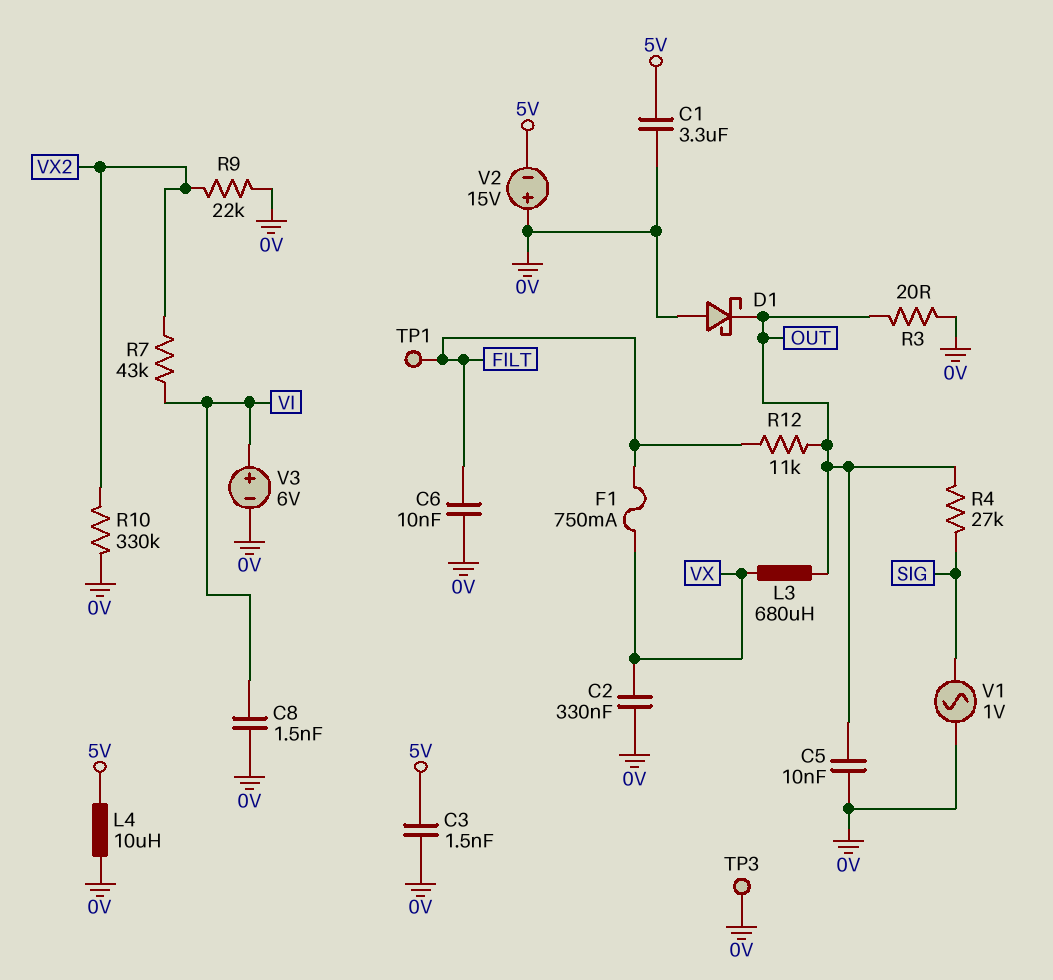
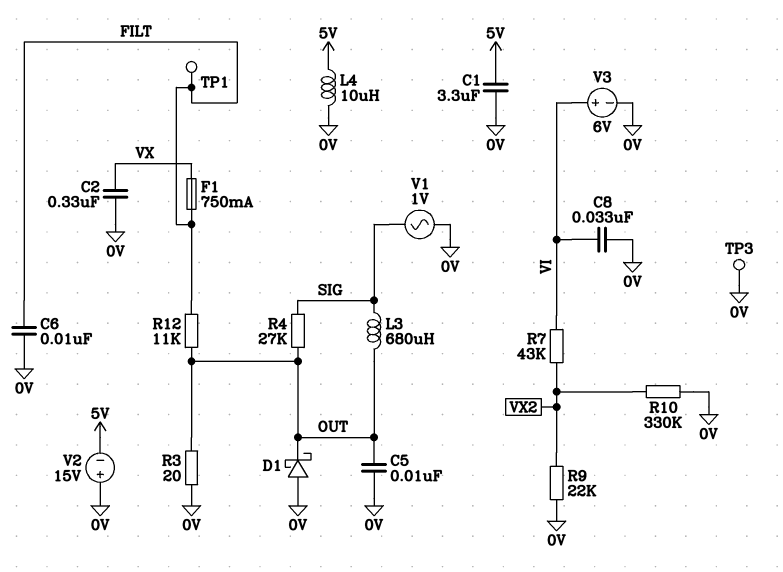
C3: 1.5nF (0V, 5V) -> none
C8: 1.5nF (0V, VI) -> 33nF (0V, VI)
L3: 680uH (OUT, VX) -> 680uH (OUT, SIG)

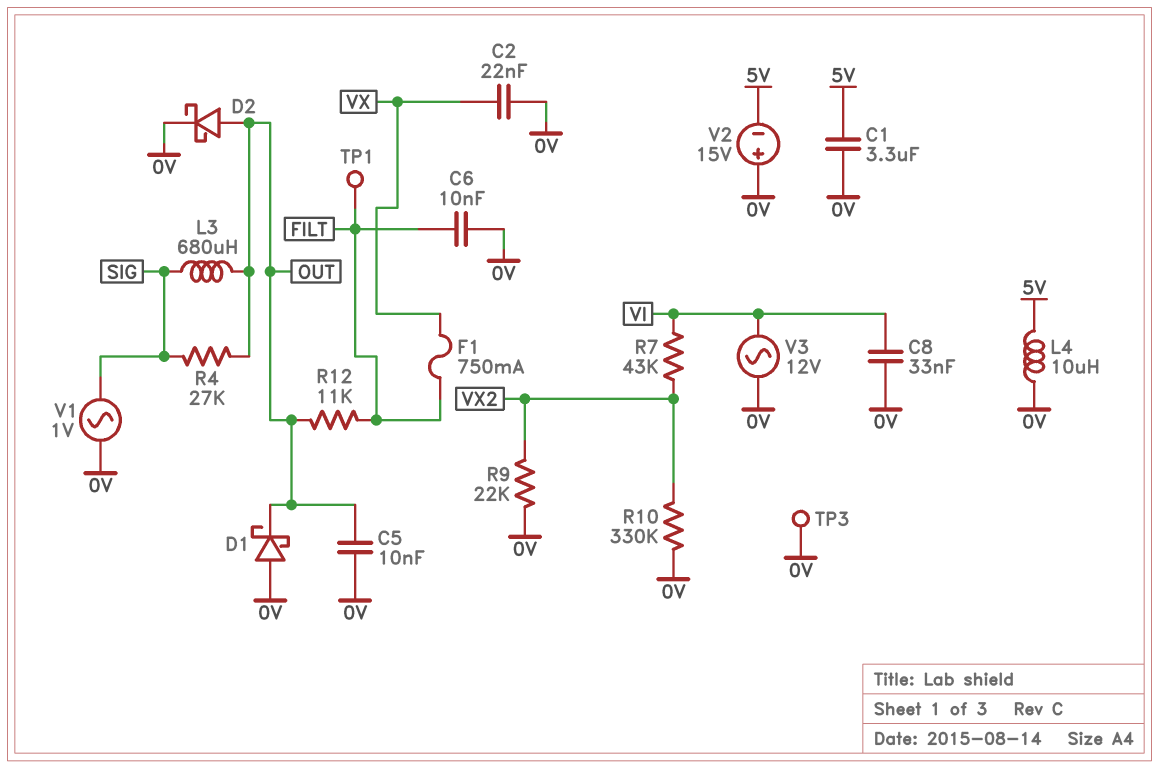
C2: 330nF (0V, VX) -> 22nF (0V, VX)
D2: none -> schottky (A OUT, K 0V)
R3: 20 (0V, OUT) -> none
V3: 6V (plus VI, minus 0V) -> AC 12V (0V, VI)

